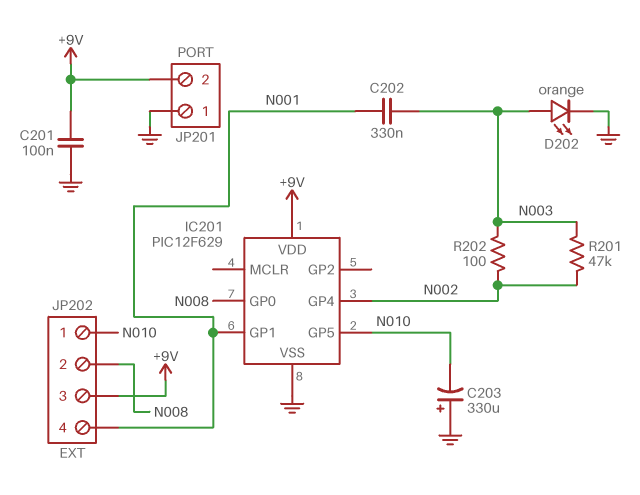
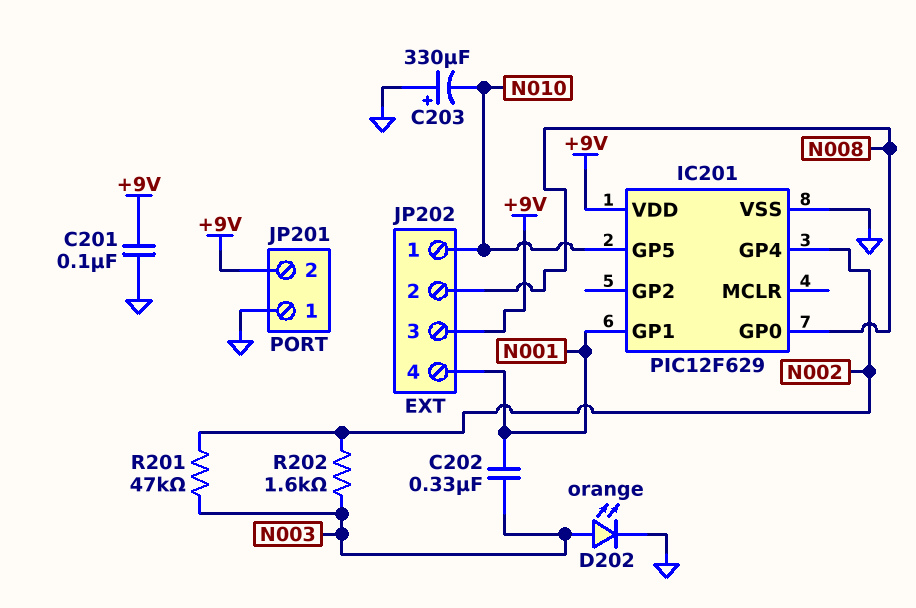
R202: 100 (N002, N003) -> 1.6k (N002, N003)

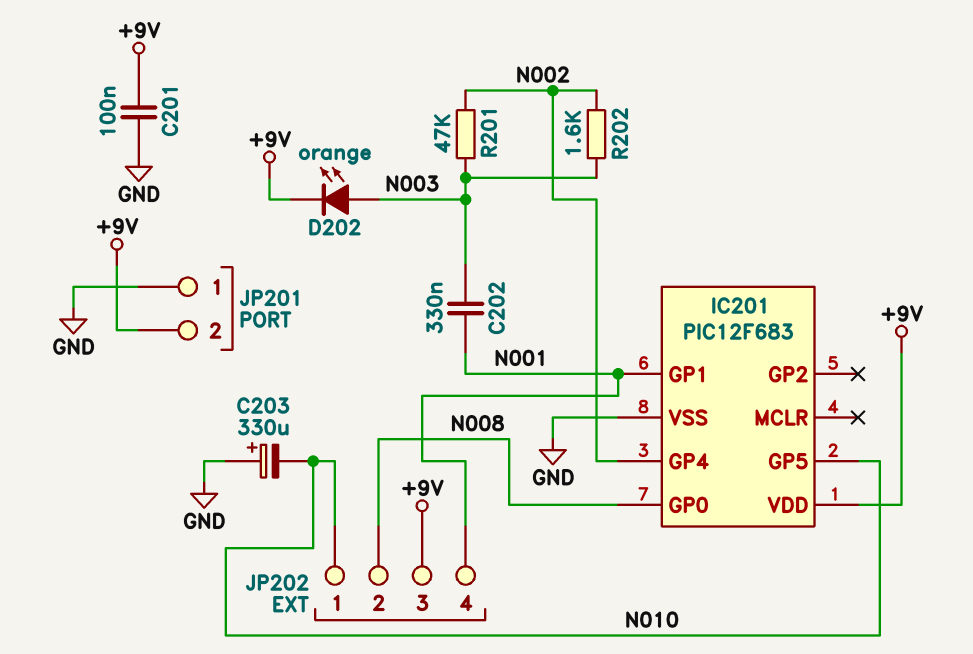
D202: LED orange (A N003, K GND) -> LED orange (A N003, K +9V)
IC201: PIC12F629 -> PIC12F683

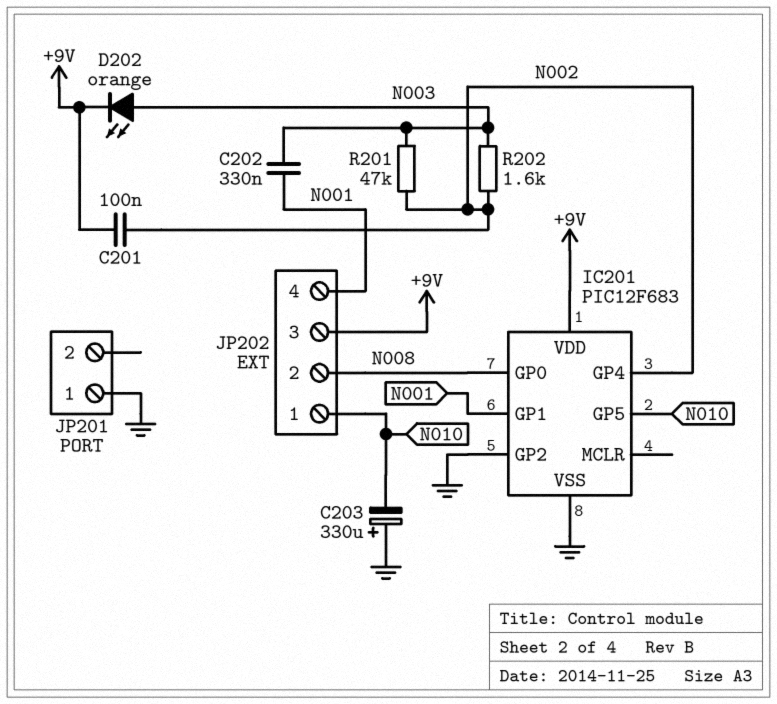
C201: 100nF (+9V, GND) -> 100nF (+9V, N002)
IC201 pin GP2: none -> GND
JP201 pin 2: +9V -> none

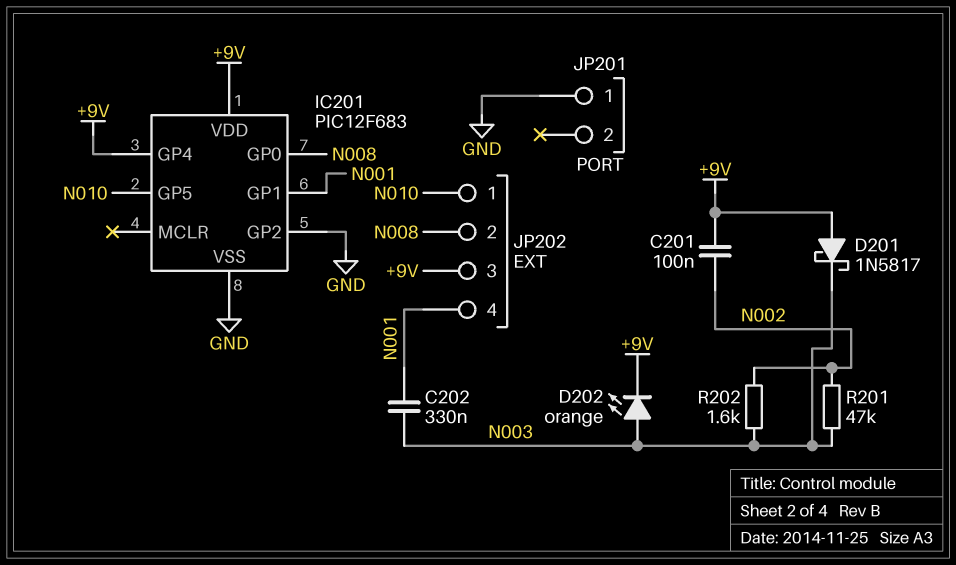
C203: 330uF (plus GND, minus N010) -> none
D201: none -> schottky 1N5817 (A +9V, K N003)
IC201 pin GP4: N002 -> +9V

